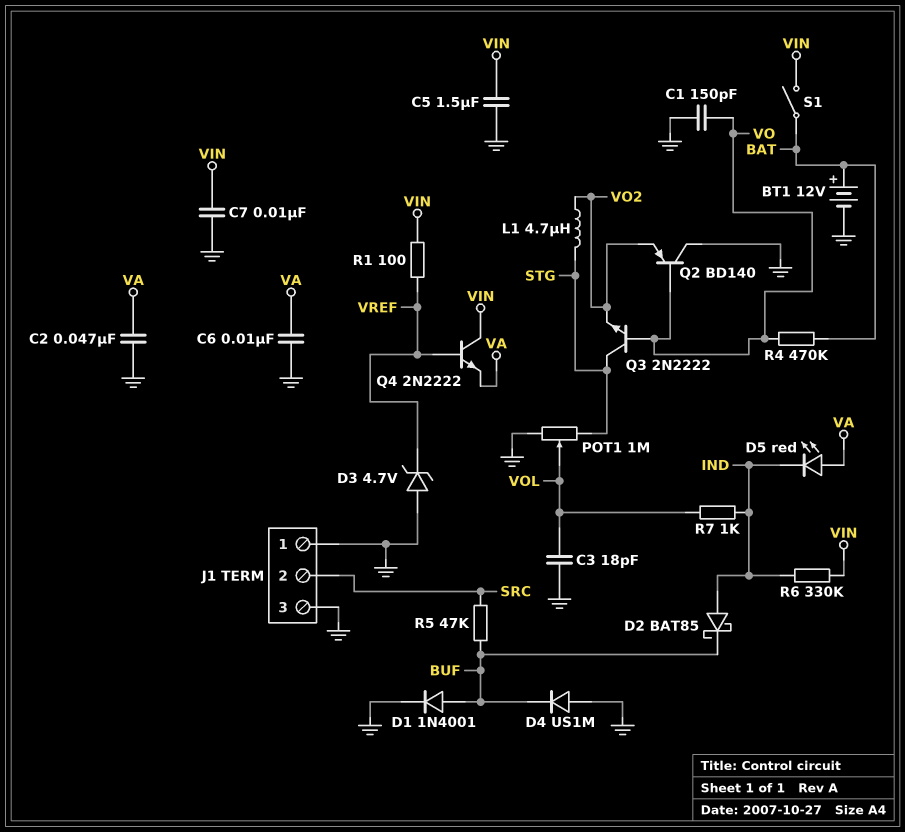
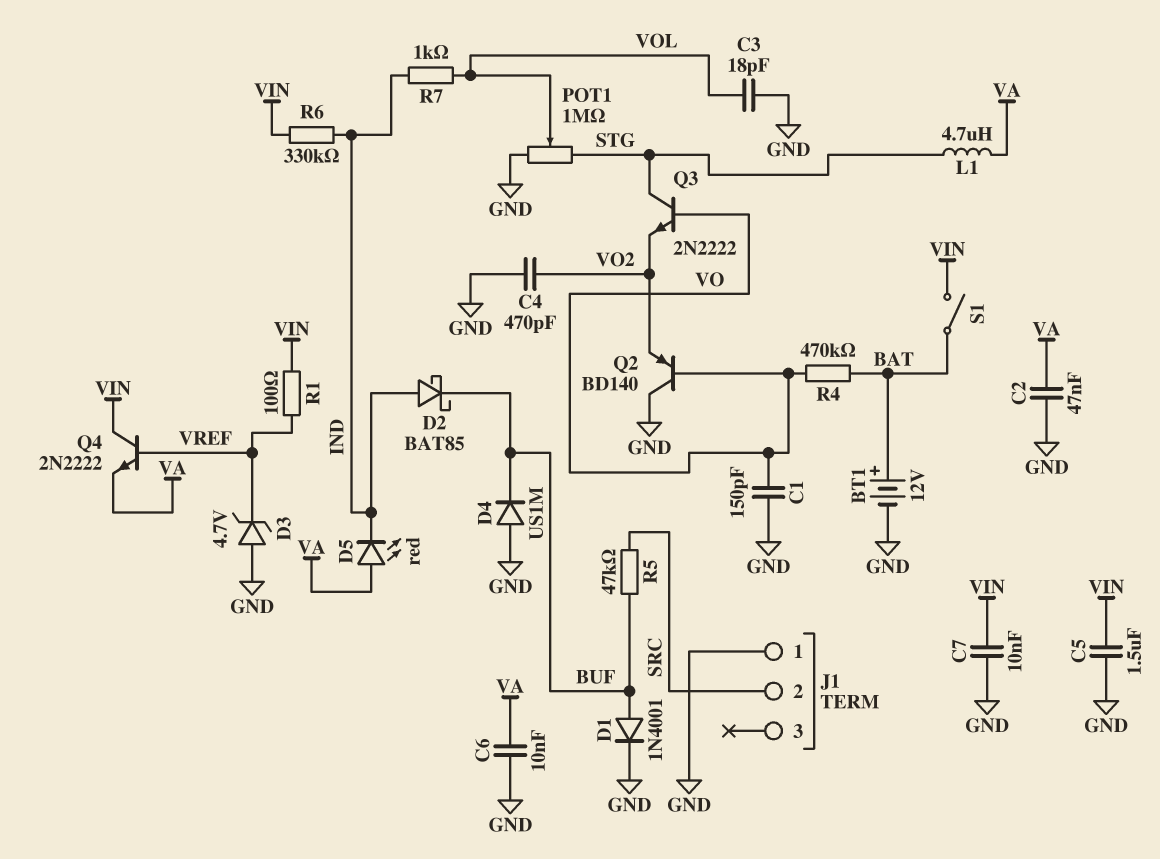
C4: none -> 470pF (GND, VO2)
J1 pin 3: GND -> none
L1: 4.7uH (STG, VO2) -> 4.7uH (STG, VA)

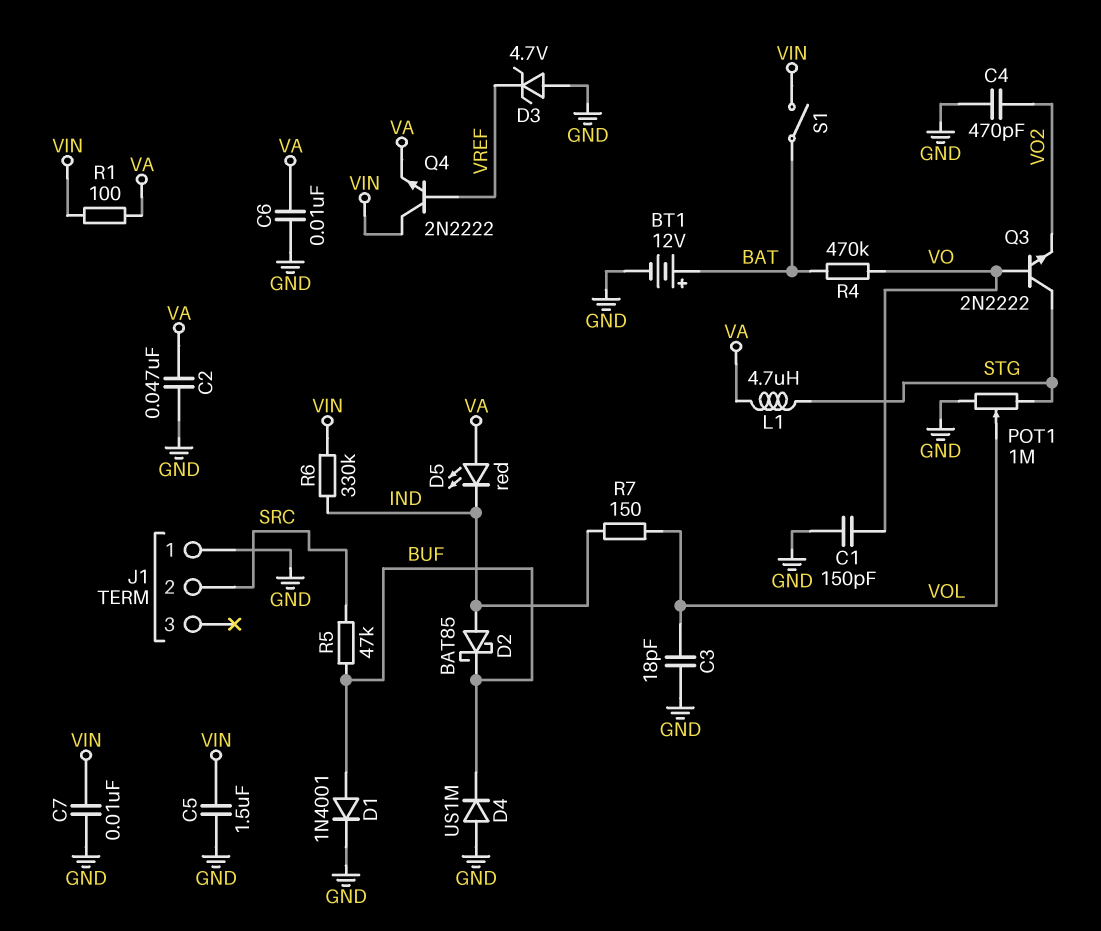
Q2: PNP BD140 (B VO, C GND, E VO2) -> none
R1: 100 (VIN, VREF) -> 100 (VA, VIN)
R7: 1k (IND, VOL) -> 150 (IND, VOL)

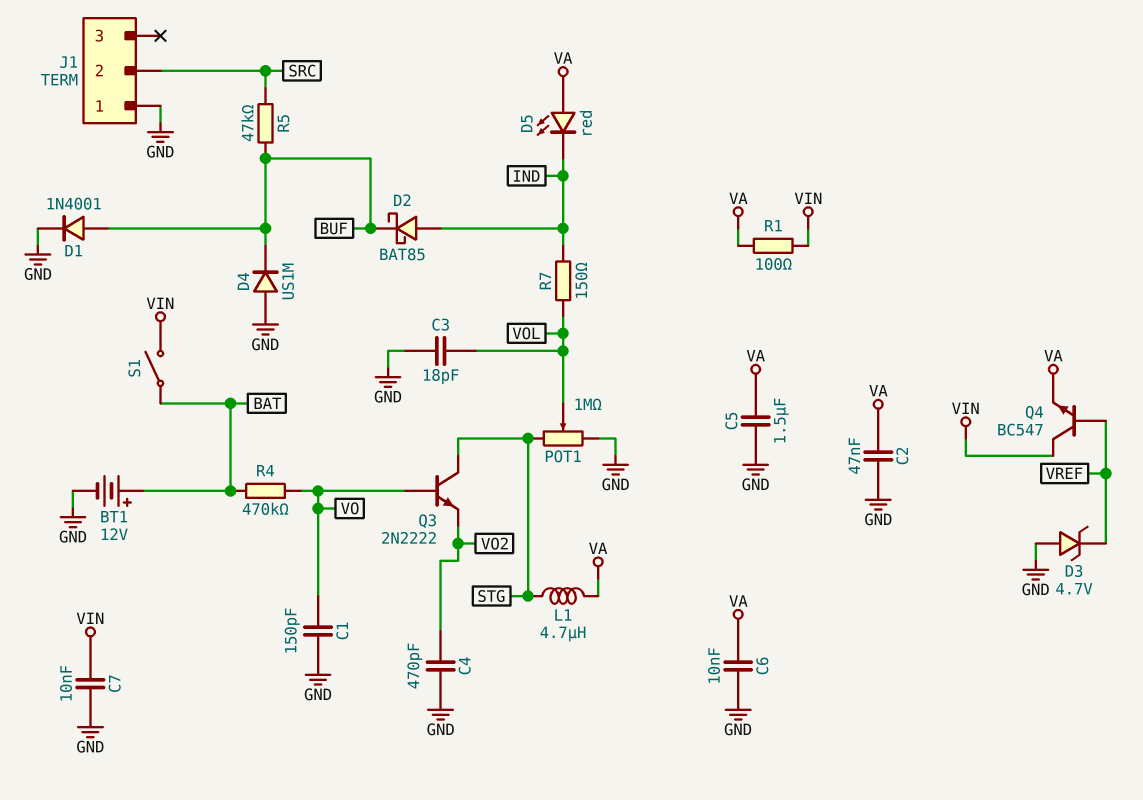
C5: 1.5uF (GND, VIN) -> 1.5uF (GND, VA)
Q4: NPN 2N2222 (B VREF, C VIN, E VA) -> NPN BC547 (B VREF, C VIN, E VA)
R6: 330k (IND, VIN) -> none

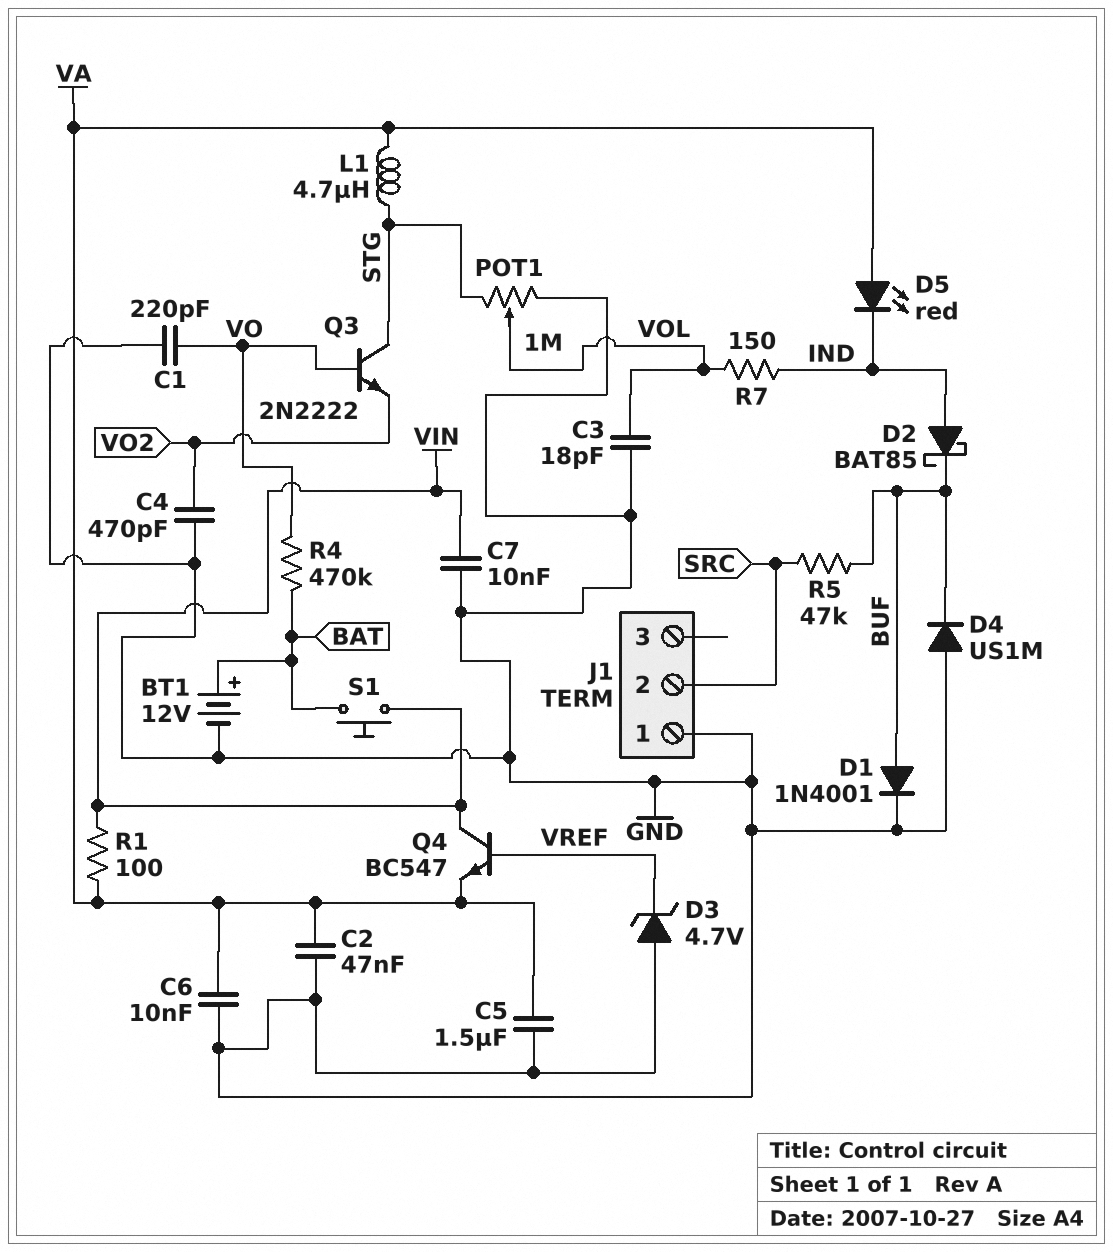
C1: 150pF (GND, VO) -> 220pF (GND, VO)
S1: switch (BAT, VIN) -> button (BAT, VIN)

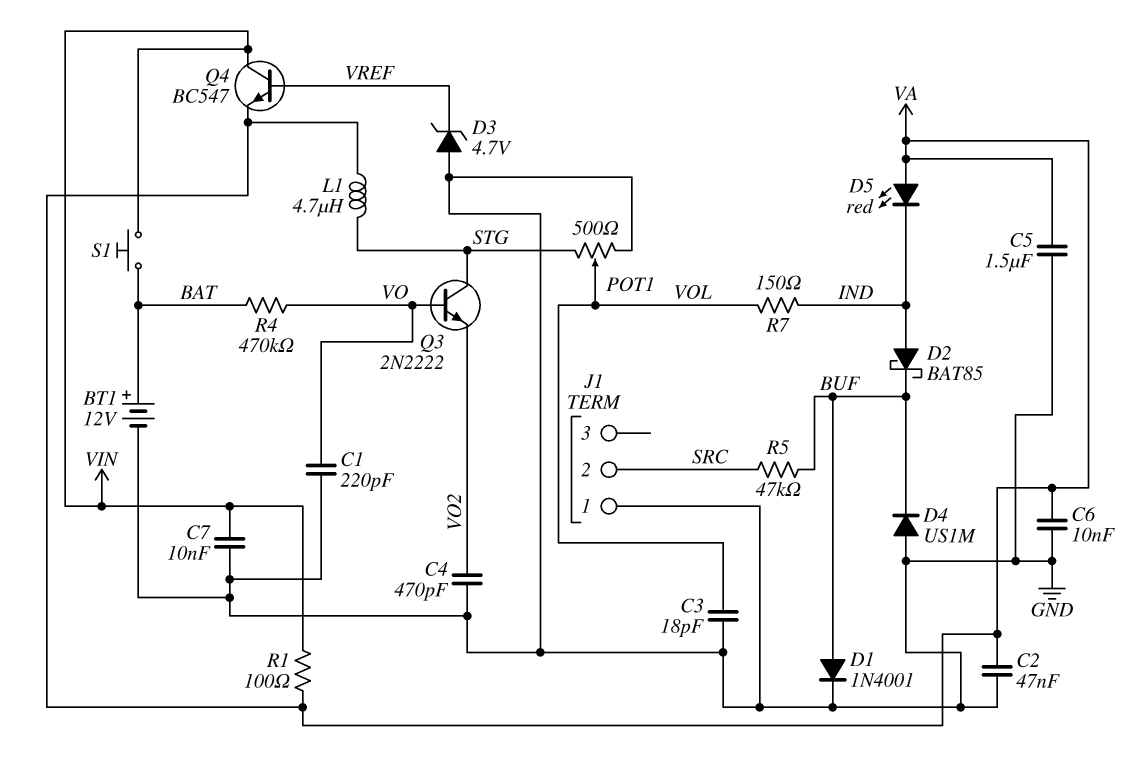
POT1: 1M (GND, STG, wiper VOL) -> 500 (GND, STG, wiper VOL)

